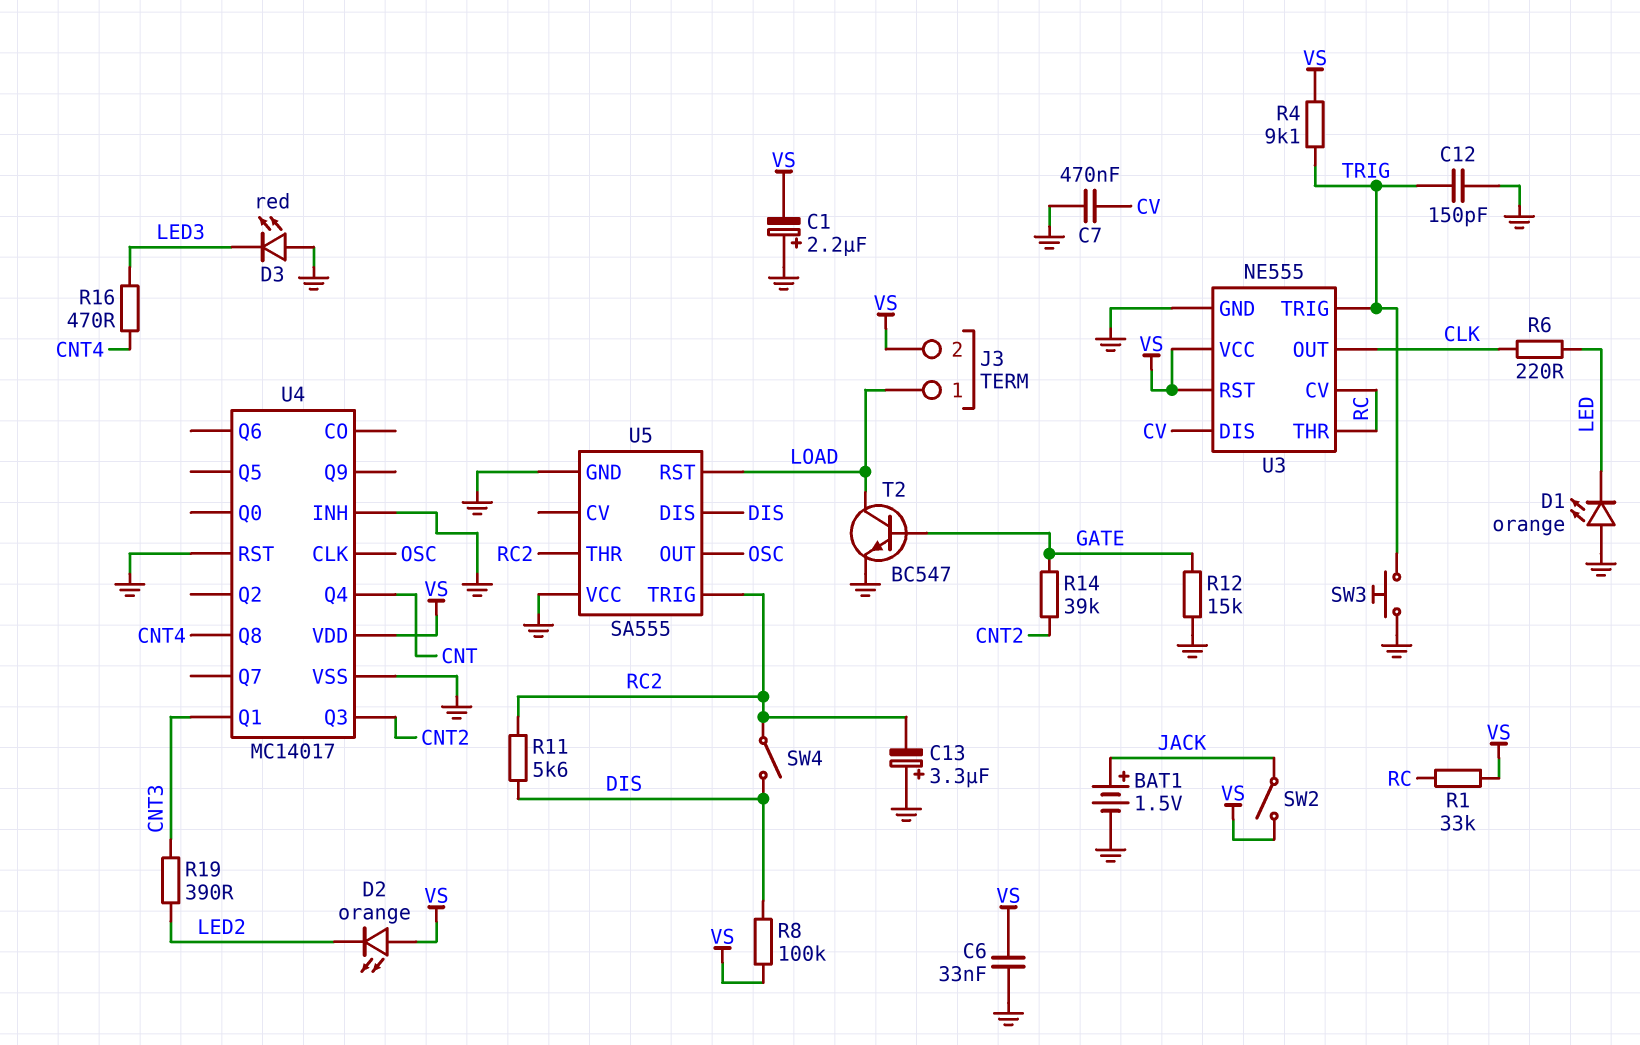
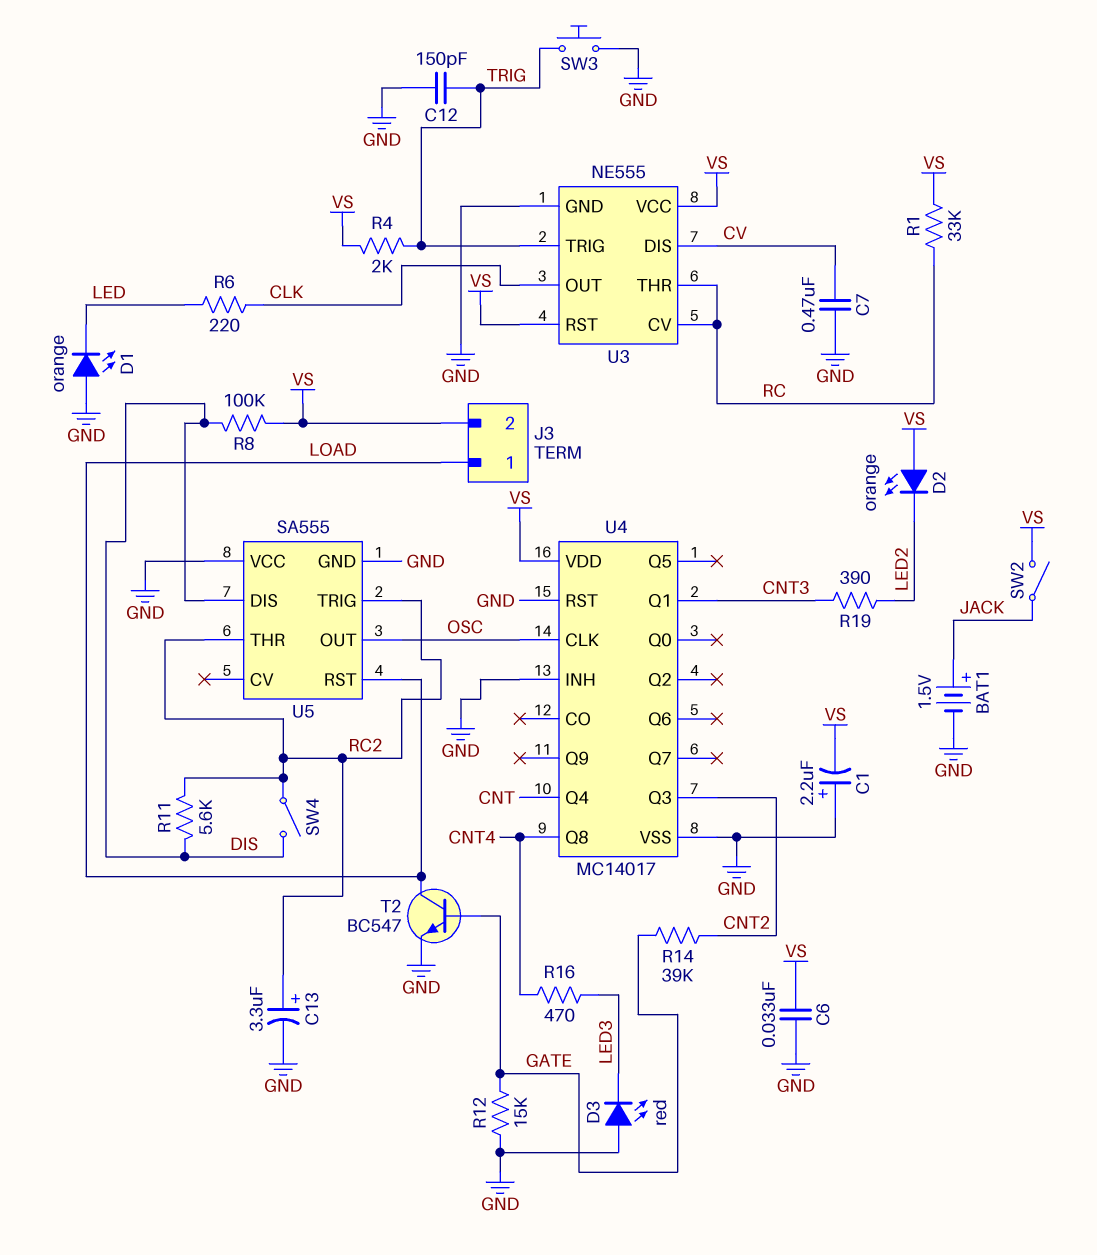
C13: 3.3uF (plus GND, minus RC2) -> 3.3uF (plus RC2, minus GND)
R4: 9.1k (TRIG, VS) -> 2k (TRIG, VS)

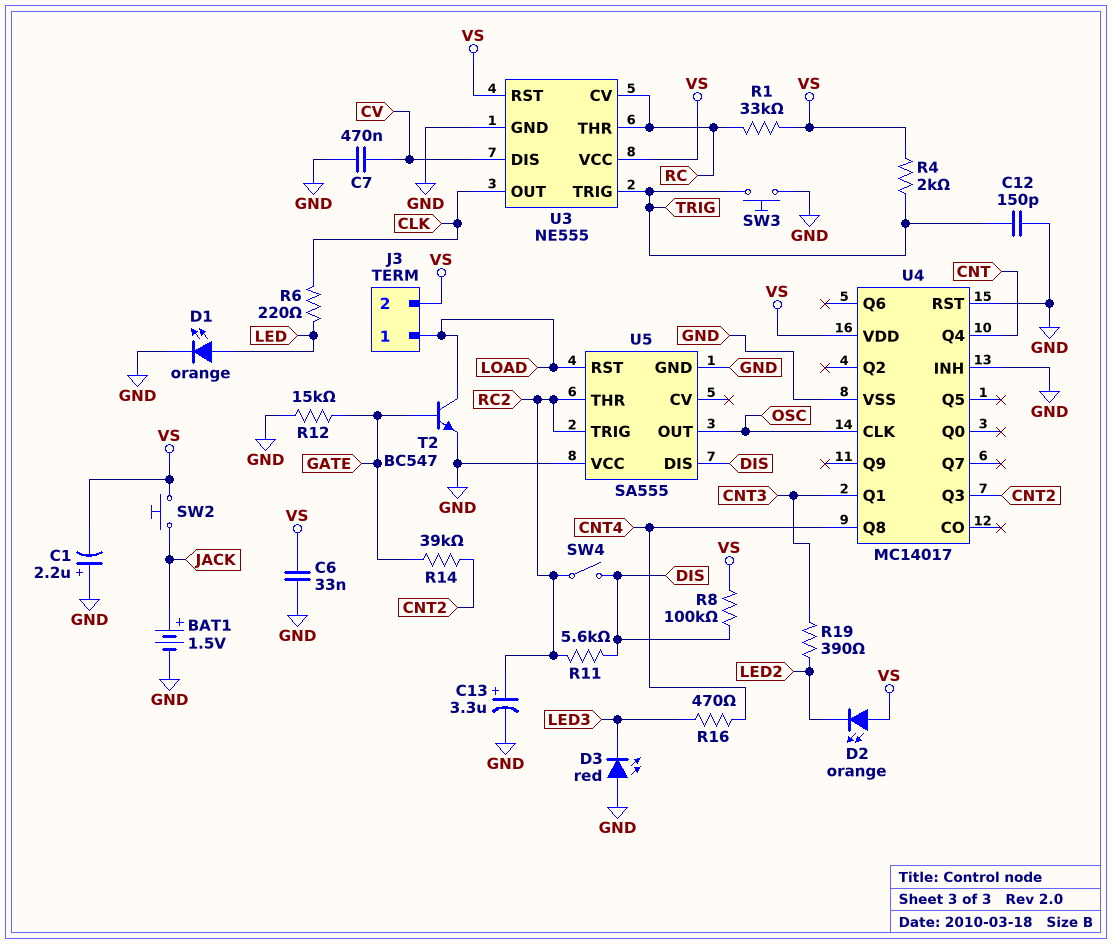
D1: LED orange (A GND, K LED) -> LED orange (A LED, K GND)
SW2: switch (JACK, VS) -> button (JACK, VS)

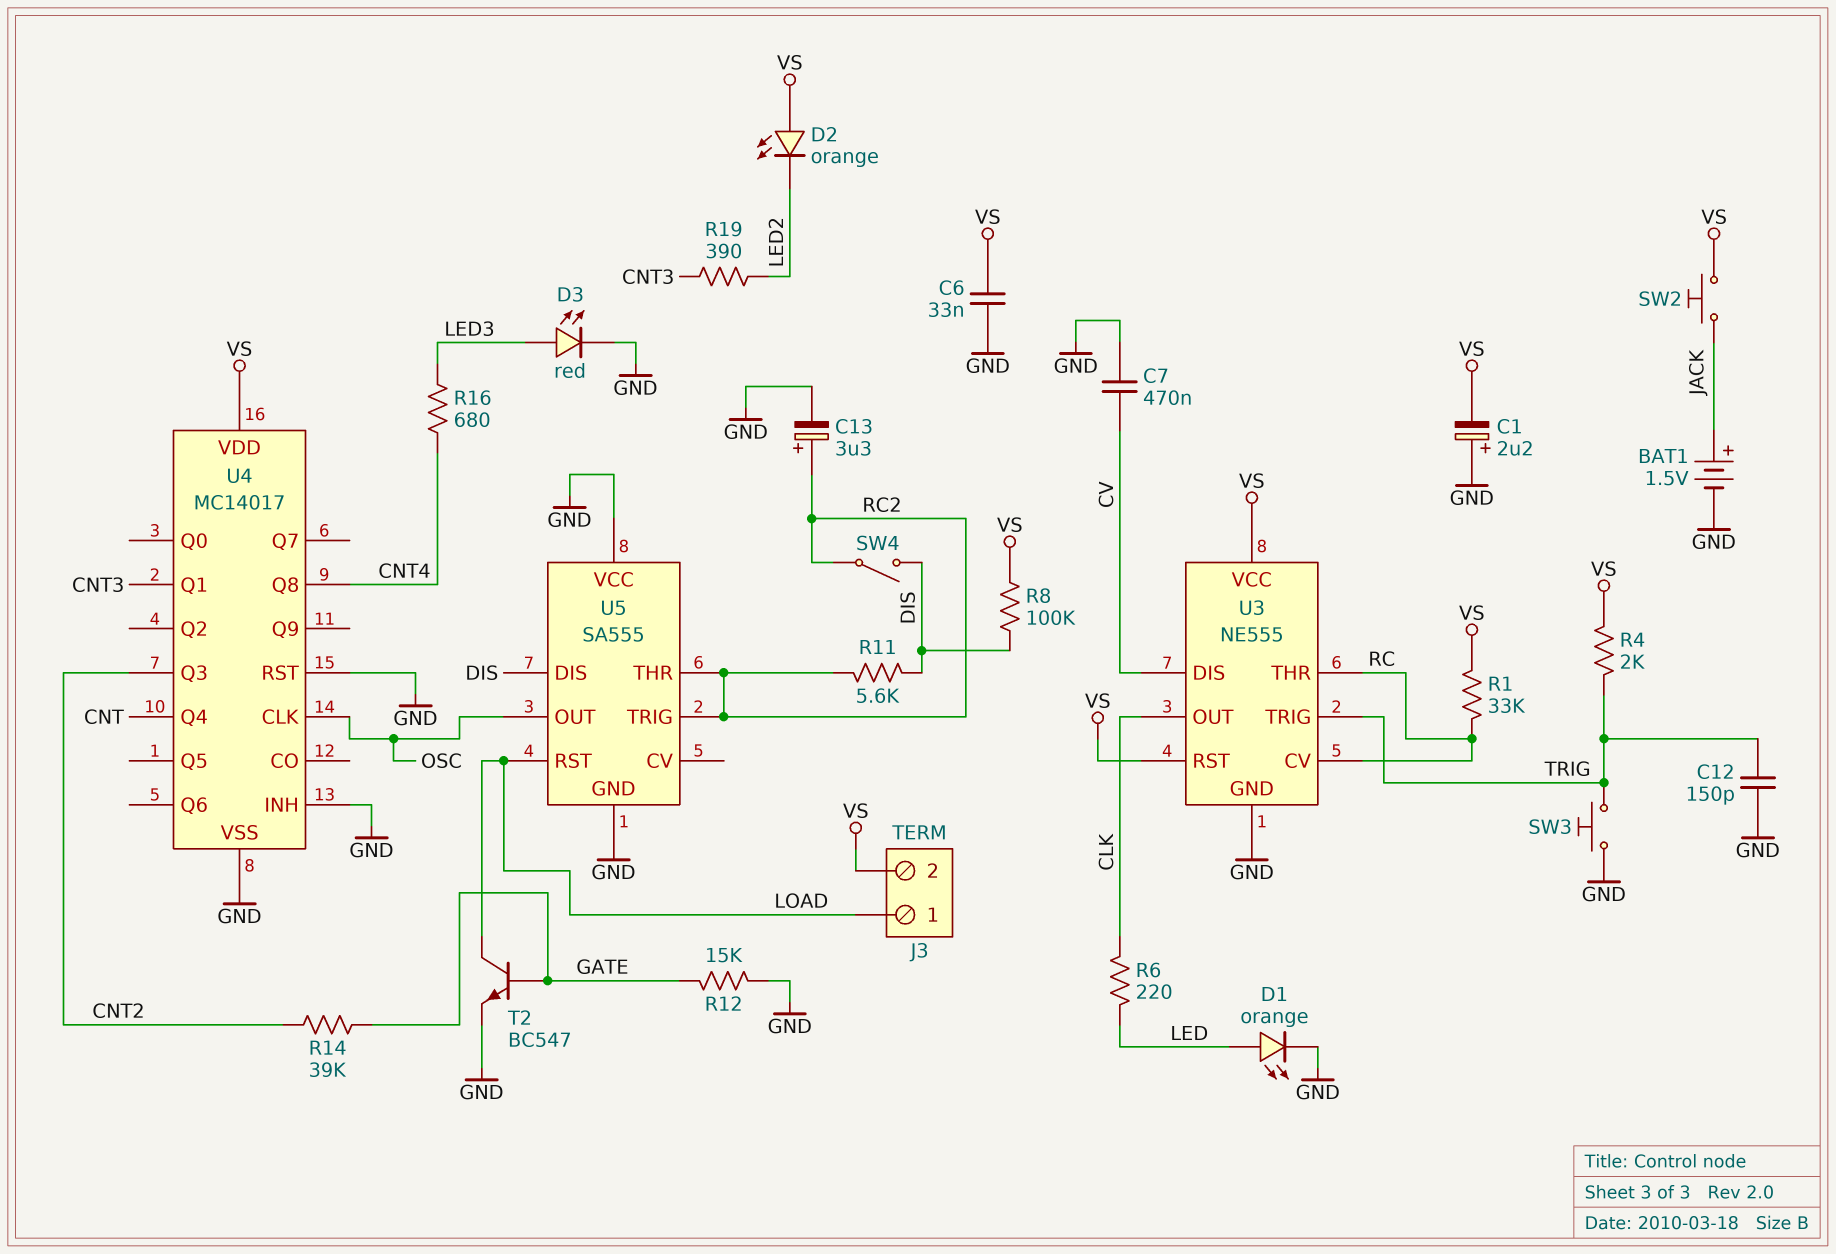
D3: LED red (A GND, K LED3) -> LED red (A LED3, K GND)
R16: 470 (CNT4, LED3) -> 680 (CNT4, LED3)

